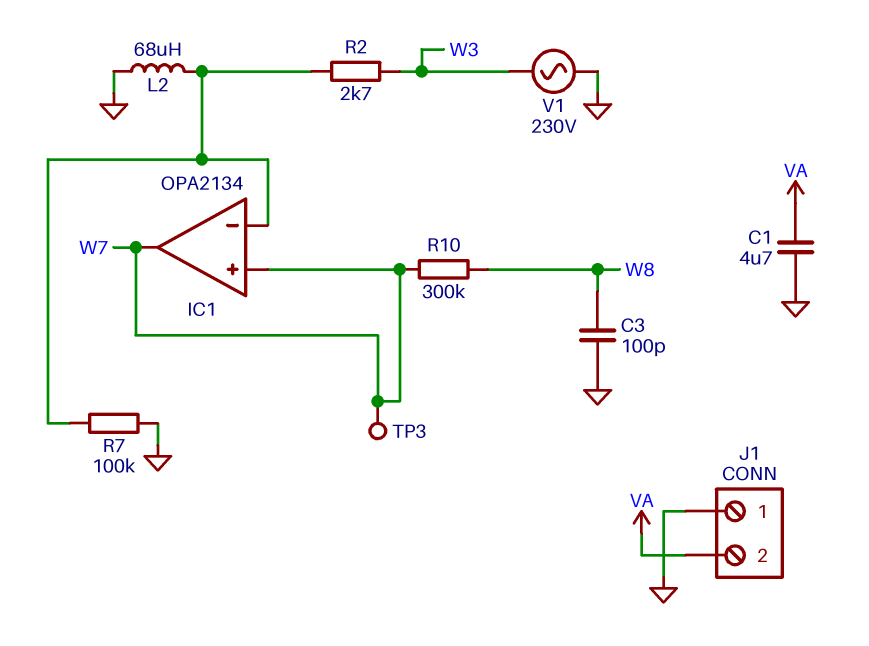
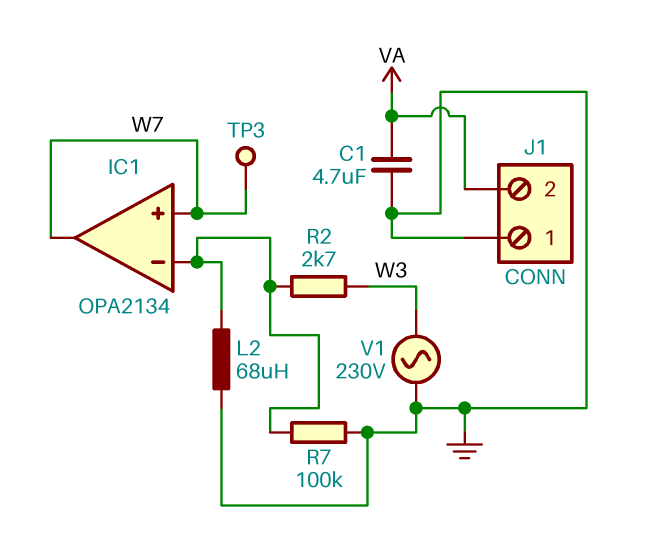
C3: 100pF (GND, W8) -> none
R10: 300k (W7, W8) -> none

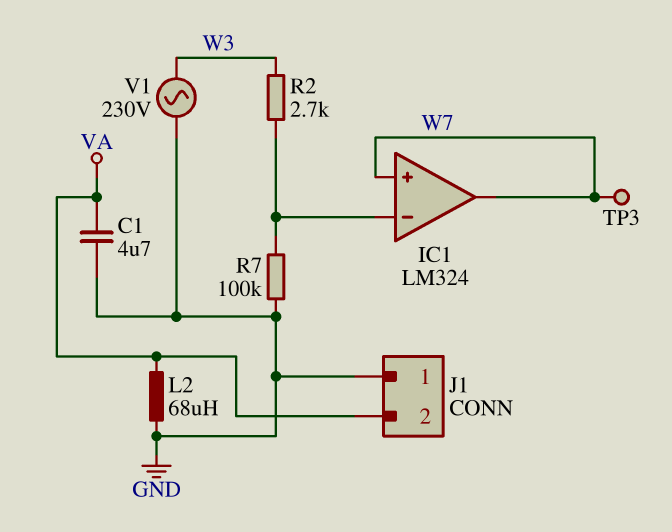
IC1: OPA2134 -> LM324
L2: 68uH (GND, IC1/in-) -> 68uH (GND, VA)

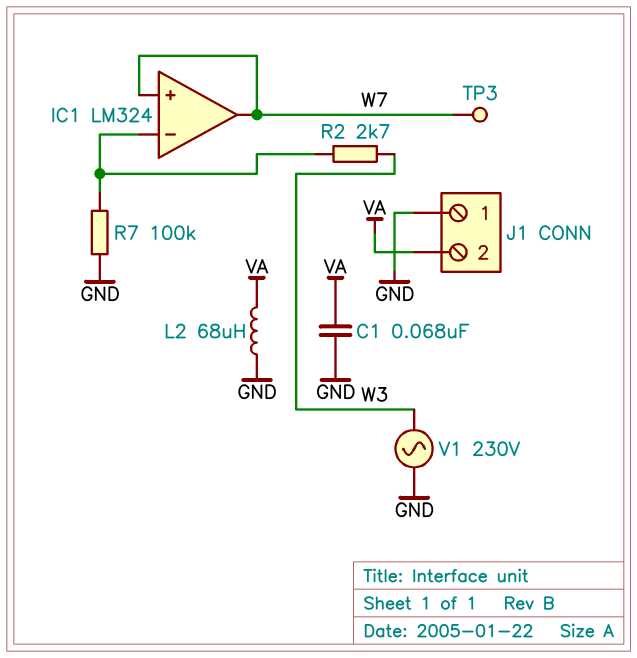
C1: 4.7uF (GND, VA) -> 68nF (GND, VA)

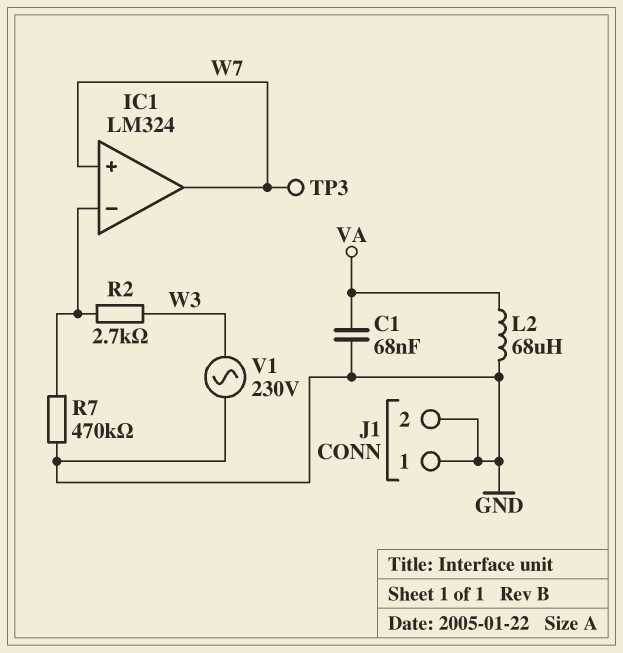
J1 pin 2: VA -> GND
R7: 100k (GND, IC1/in-) -> 470k (GND, IC1/in-)

